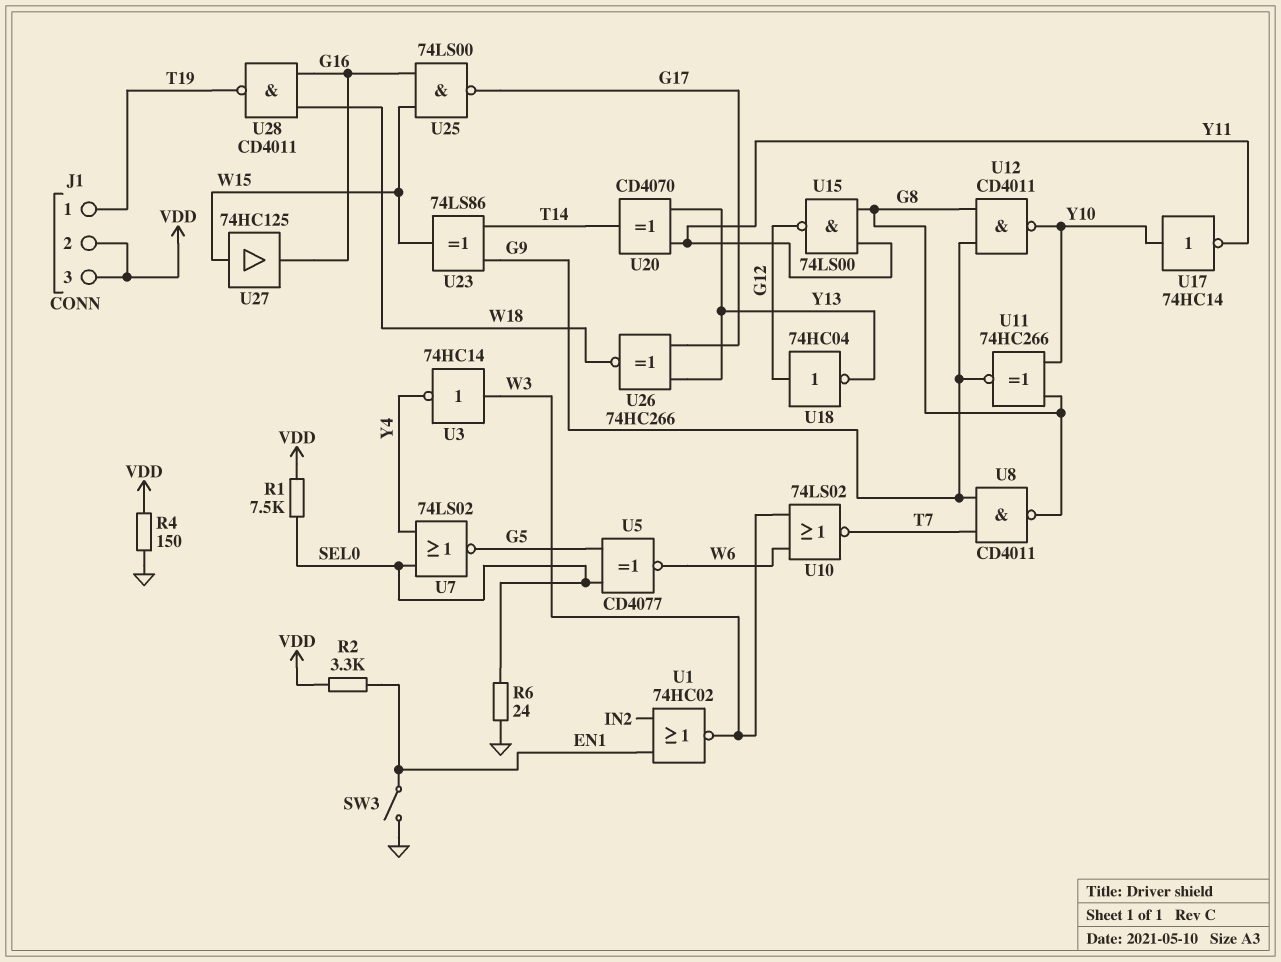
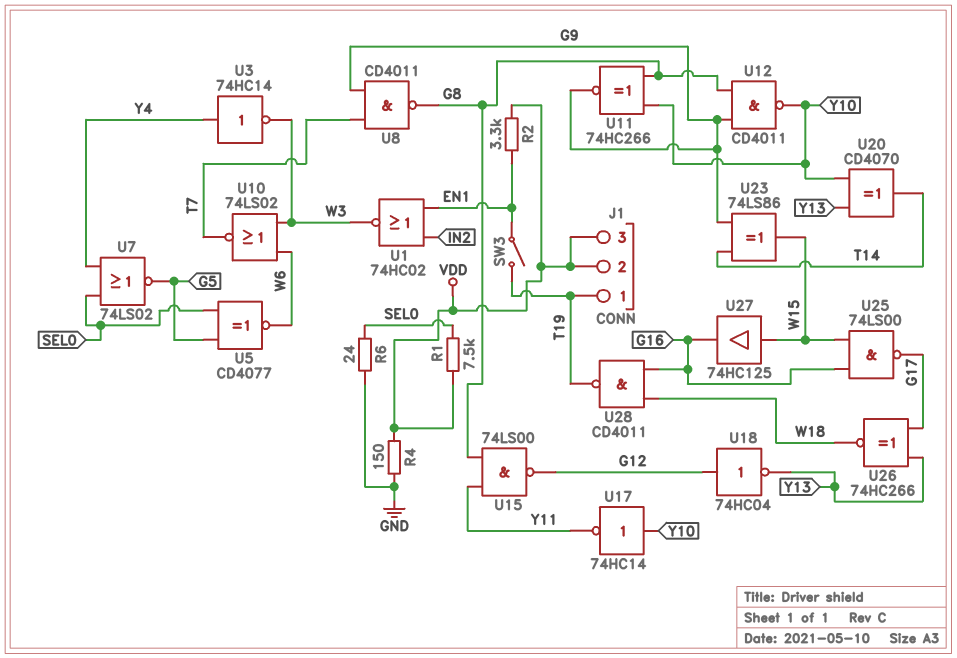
SW3: switch (EN1, GND) -> switch (EN1, T19)
U3: NOT 74HC14 (in W3, out Y4) -> NOT 74HC14 (in Y4, out W3)
U20: XOR CD4070 (in Y11, in Y13, out T14) -> XOR CD4070 (in Y10, in Y13, out T14)

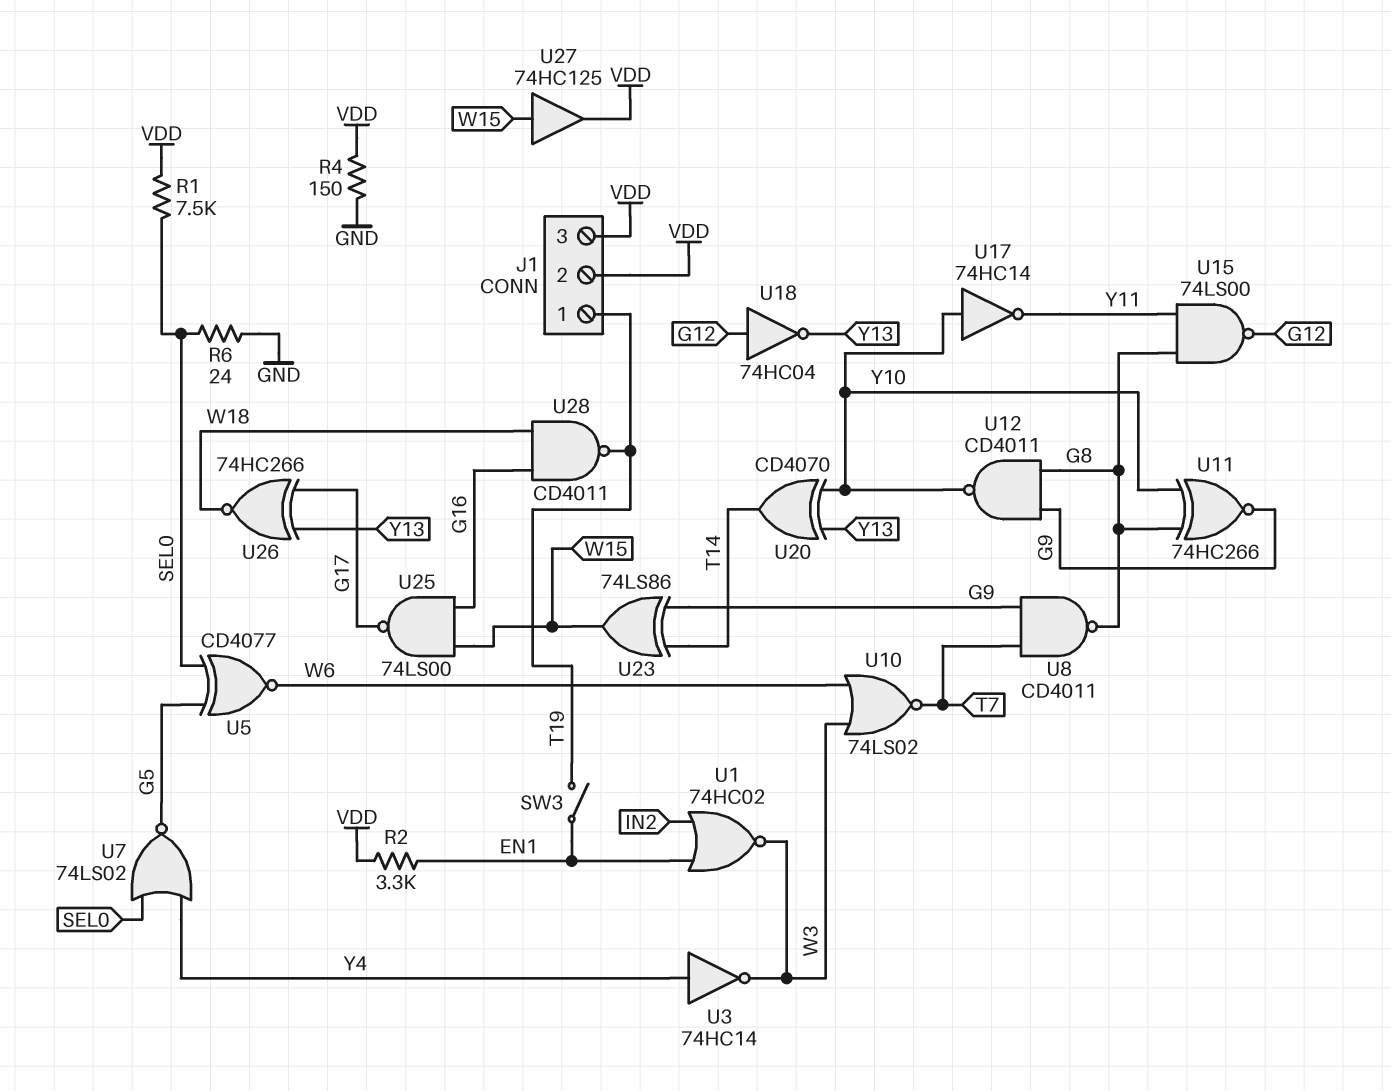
U27: buffer 74HC125 (in W15, out G16) -> buffer 74HC125 (in W15, out VDD)

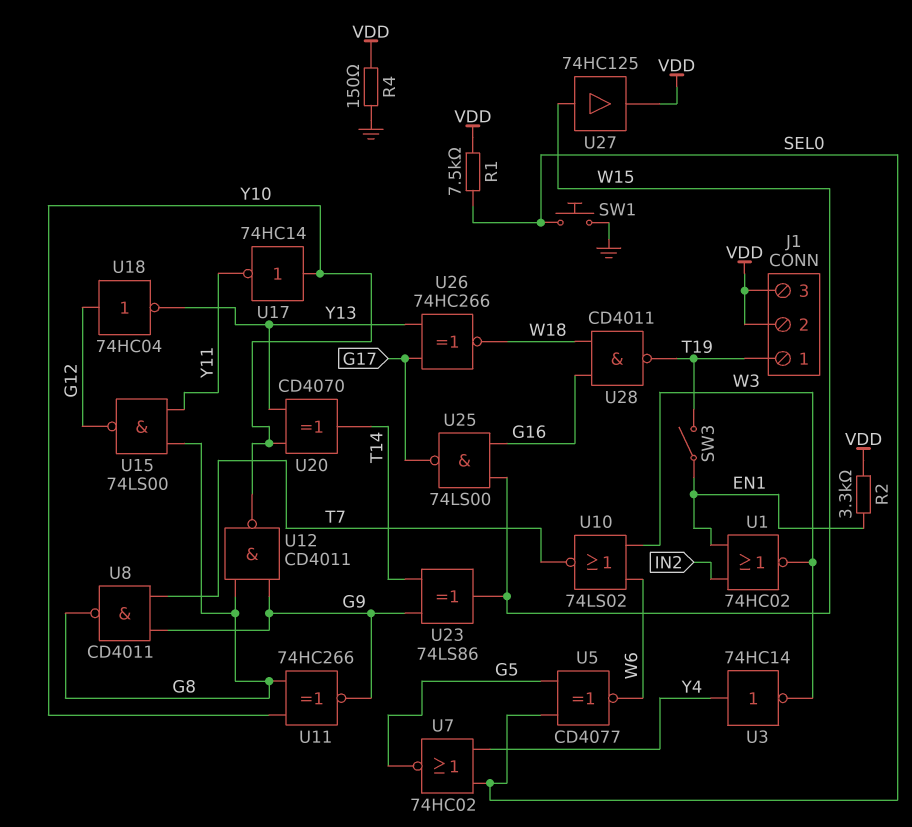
R6: 24 (GND, SEL0) -> none
SW1: none -> button (GND, SEL0)
U7: NOR 74LS02 (in SEL0, in Y4, out G5) -> NOR 74HC02 (in SEL0, in Y4, out G5)

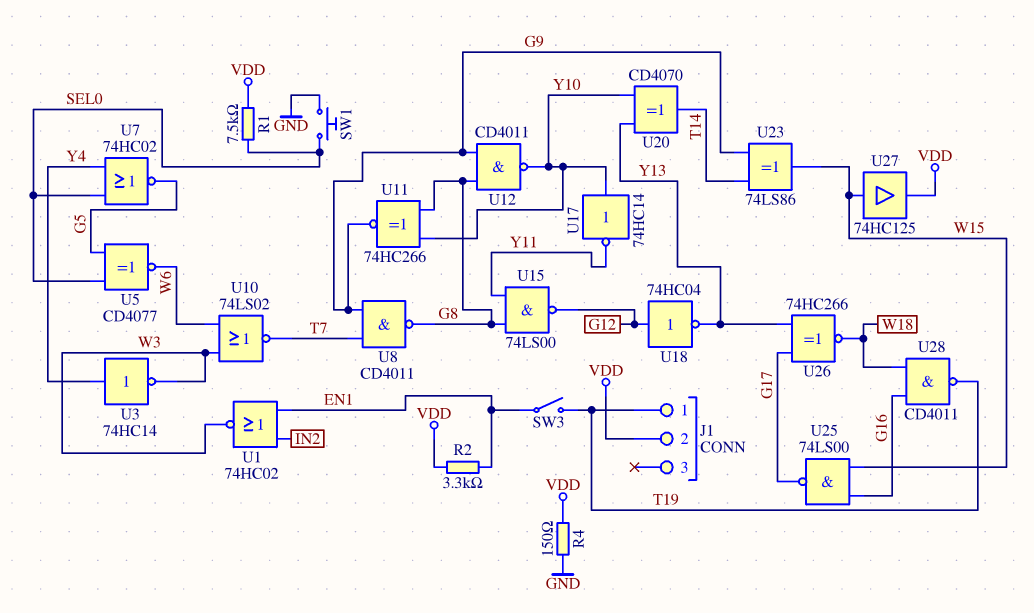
J1 pin 3: VDD -> none

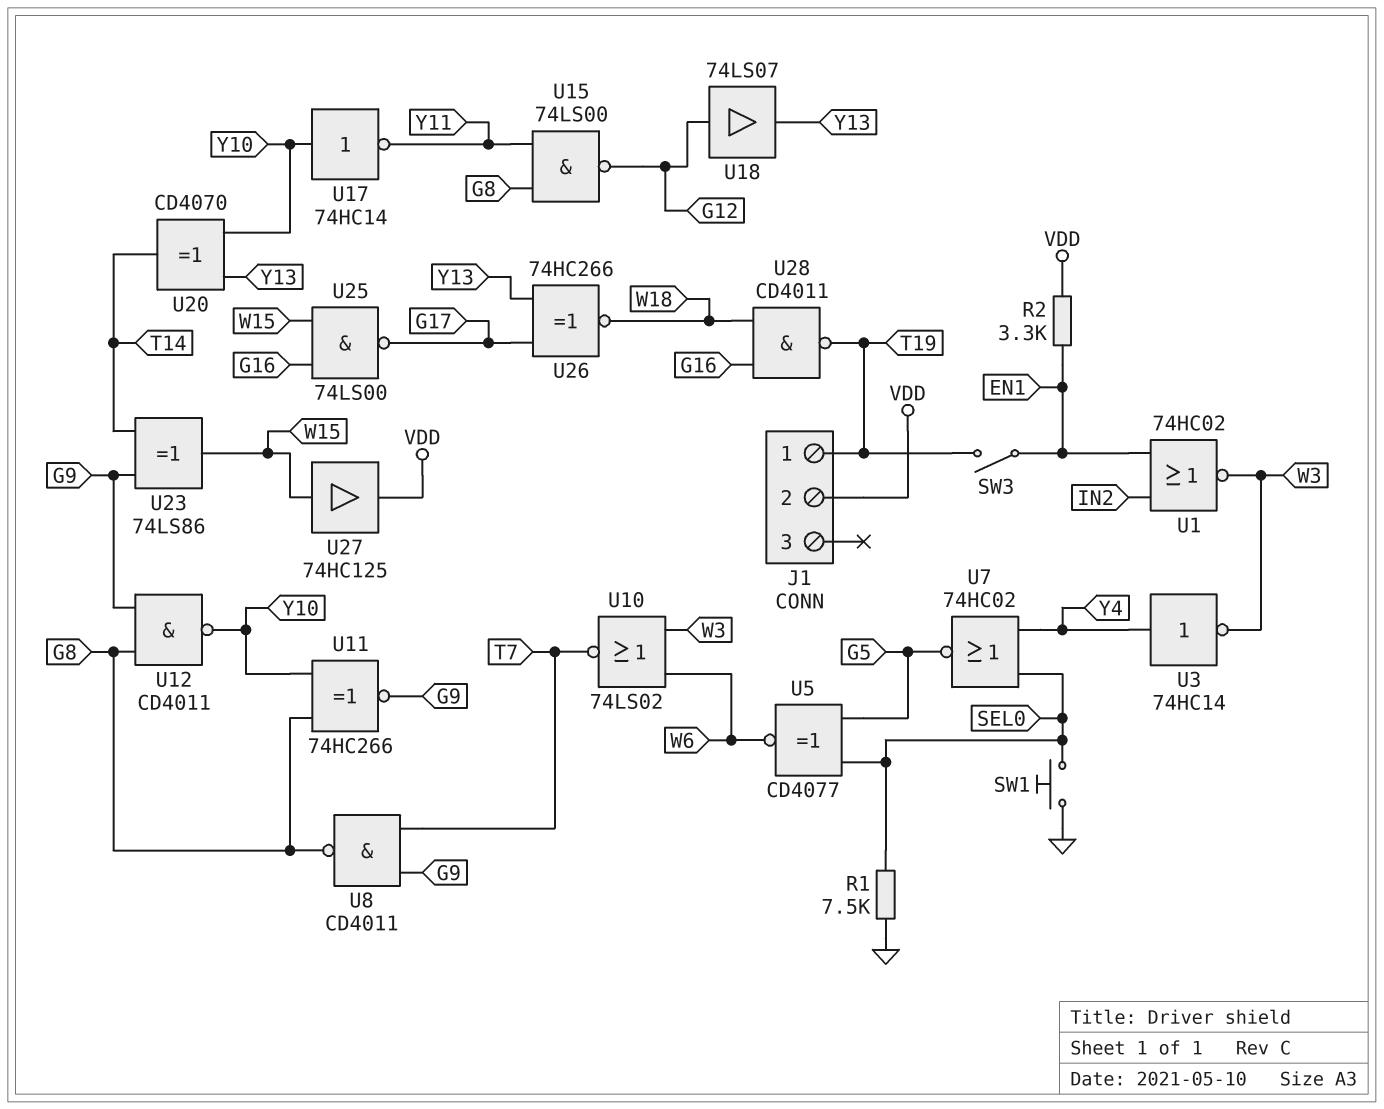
R1: 7.5k (SEL0, VDD) -> 7.5k (GND, SEL0)
R4: 150 (GND, VDD) -> none
U18: NOT 74HC04 (in G12, out Y13) -> buffer 74LS07 (in G12, out Y13)

